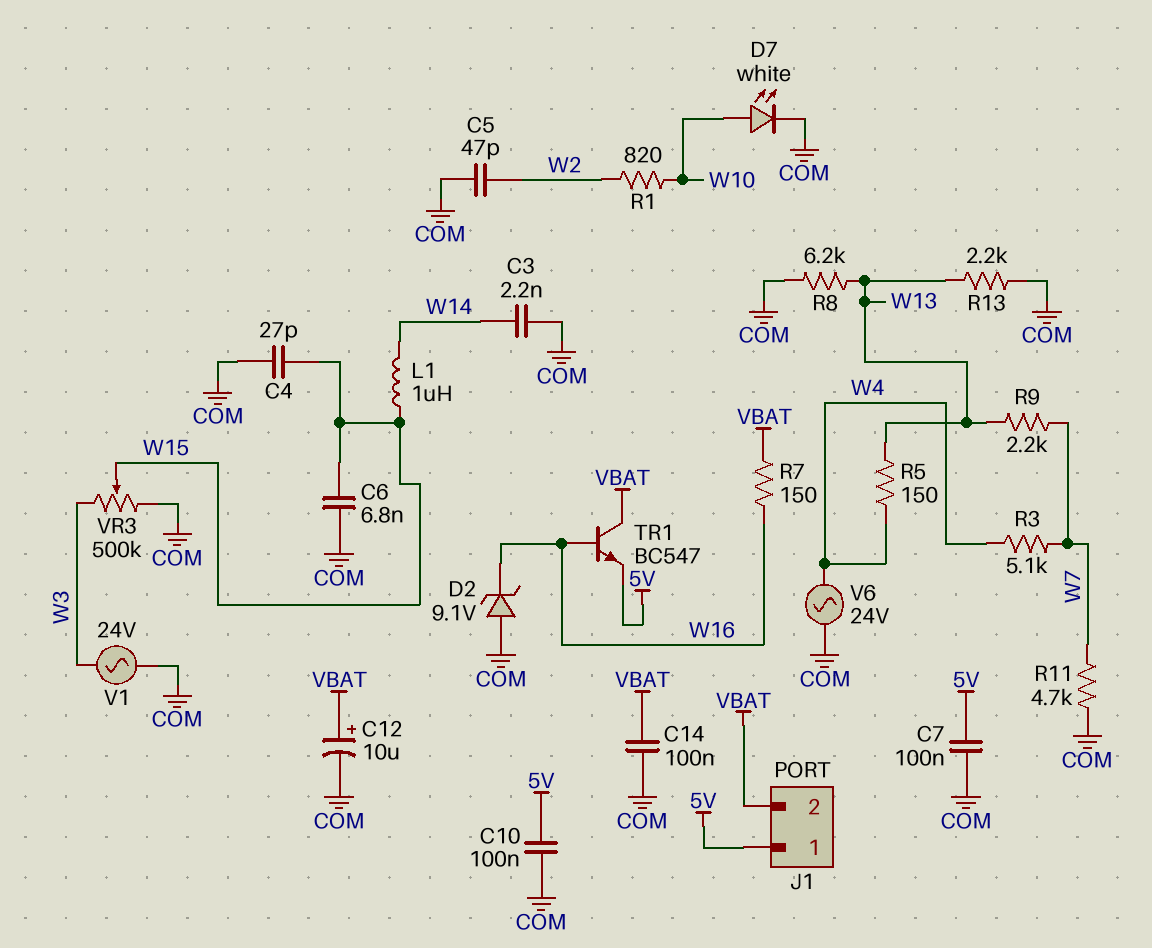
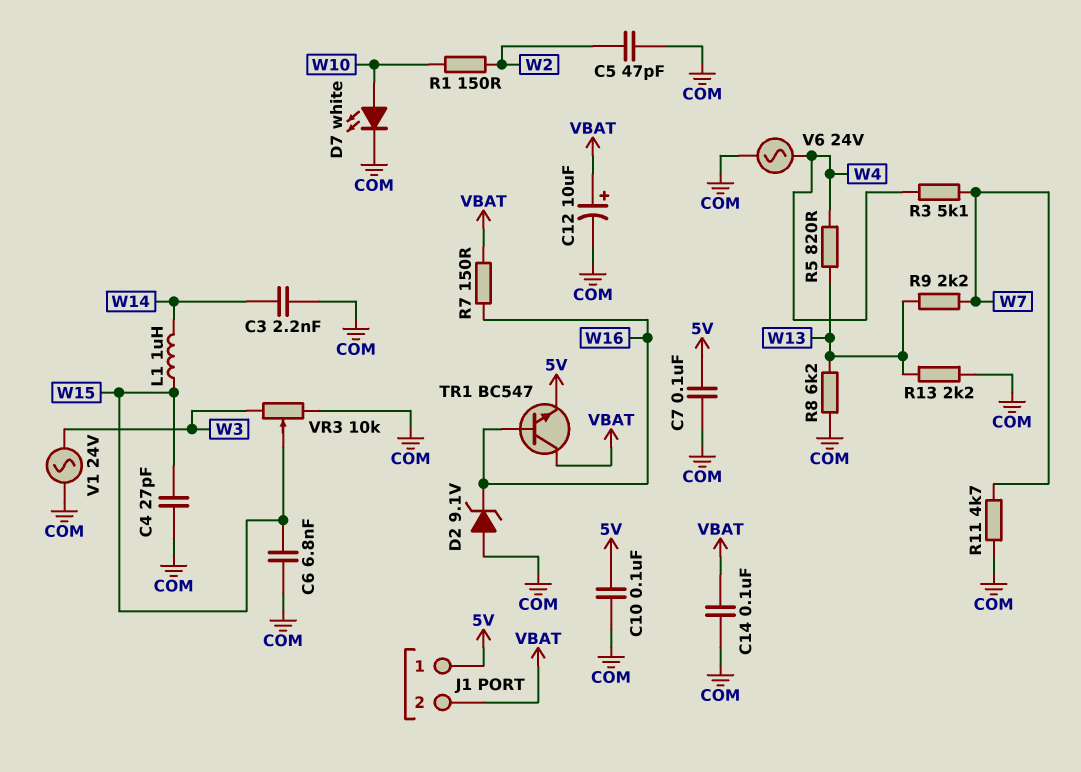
R1: 820 (W2, W10) -> 150 (W2, W10)
R5: 150 (W4, W13) -> 820 (W4, W13)
VR3: 500k (COM, W3, wiper W15) -> 10k (COM, W3, wiper W15)

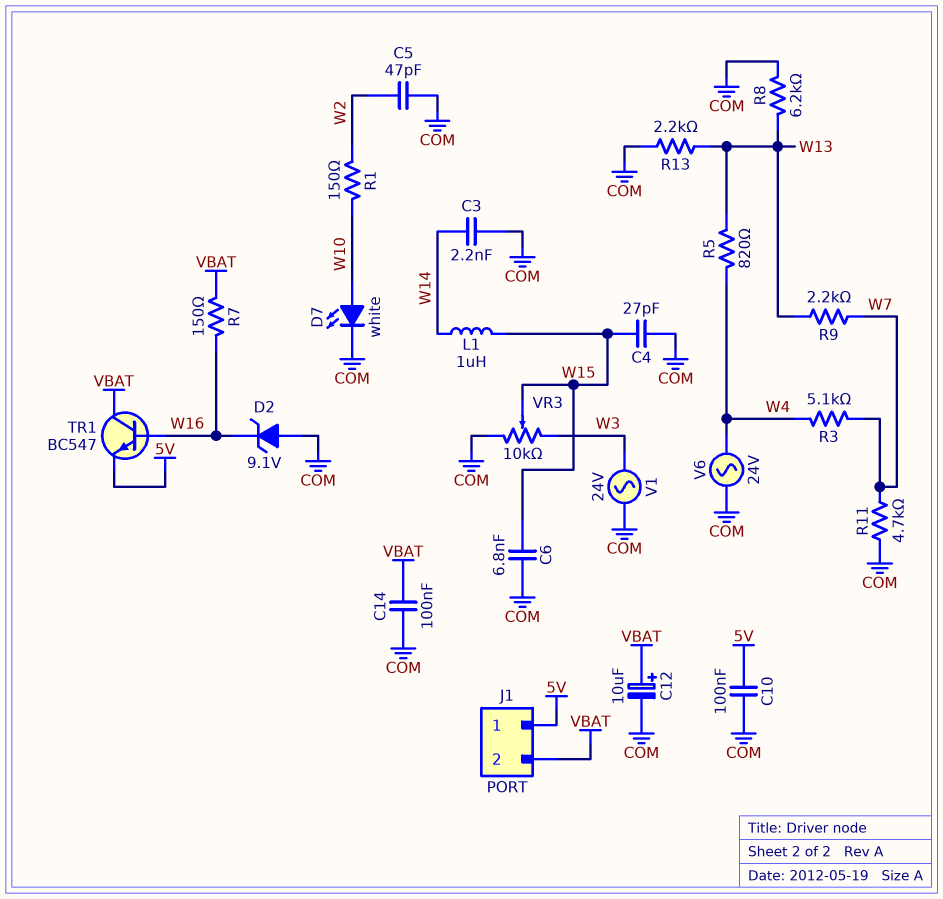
C7: 100nF (5V, COM) -> none

